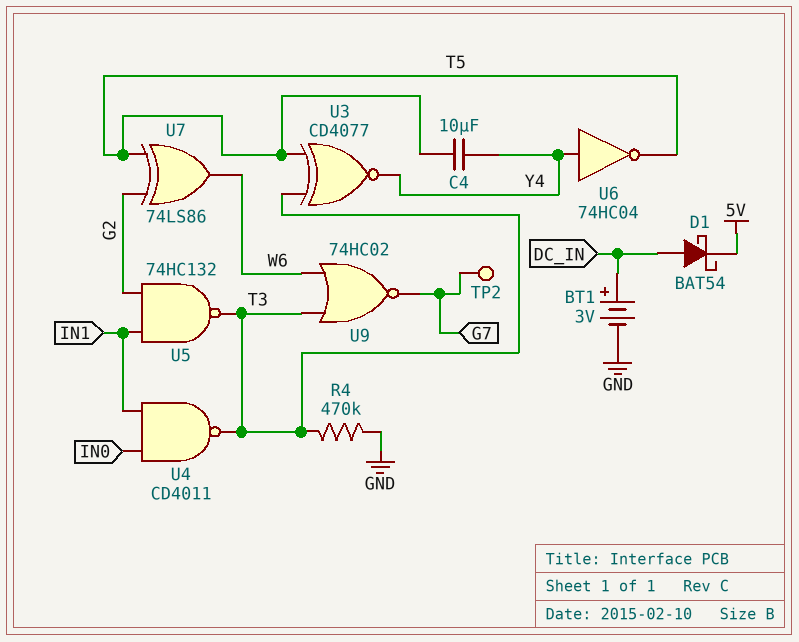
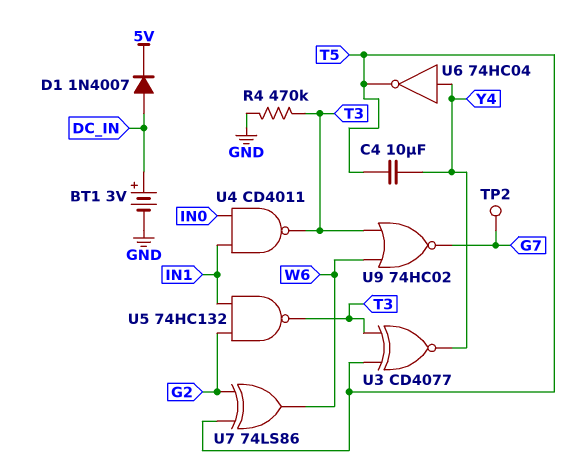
D1: schottky BAT54 (A DC_IN, K 5V) -> diode 1N4007 (A DC_IN, K 5V)

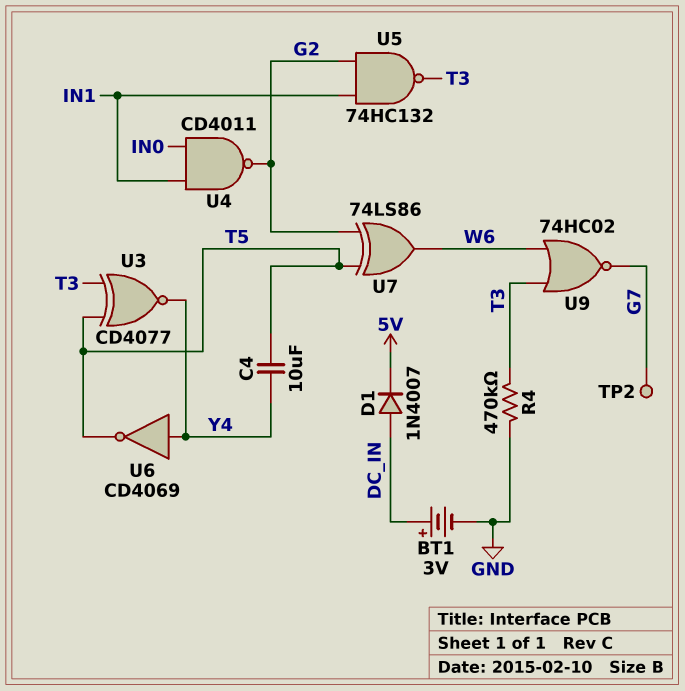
U4: NAND CD4011 (in IN0, in IN1, out T3) -> NAND CD4011 (in IN0, in IN1, out G2)
U6: NOT 74HC04 (in Y4, out T5) -> NOT CD4069 (in Y4, out T5)

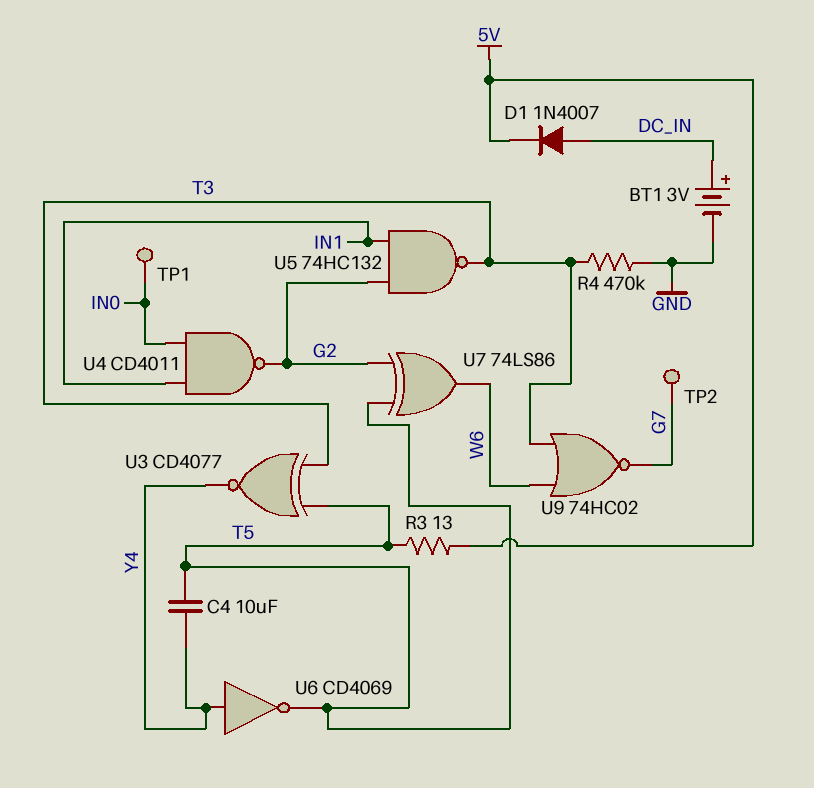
R3: none -> 13 (5V, T5)
TP1: none -> test point (IN0)

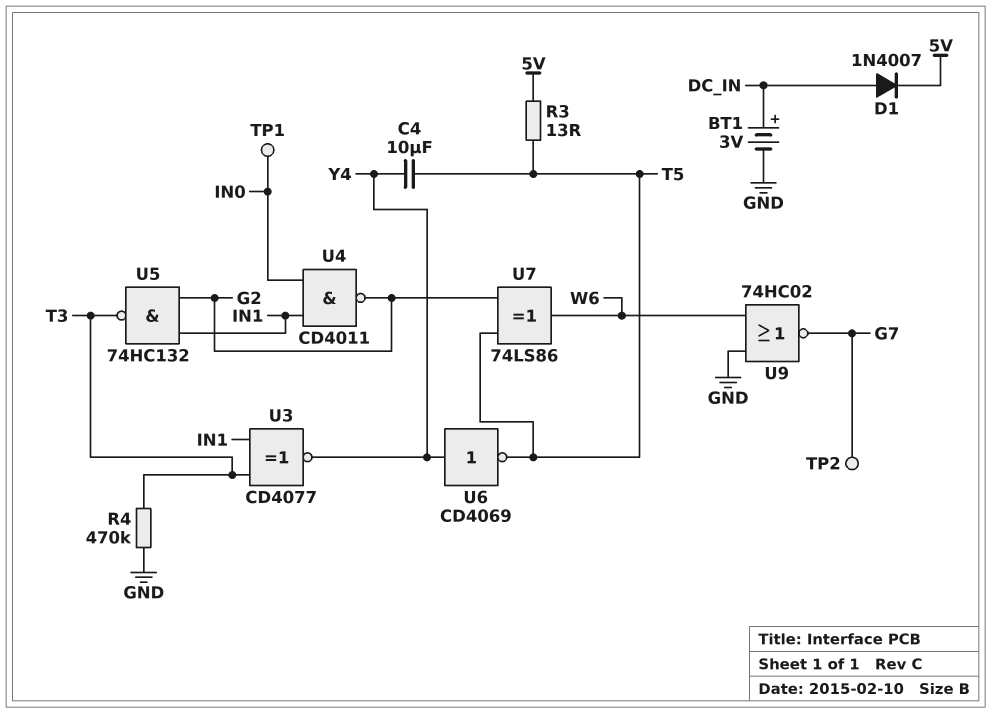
U3: XNOR CD4077 (in T3, in T5, out Y4) -> XNOR CD4077 (in IN1, in T3, out Y4)
U9: NOR 74HC02 (in T3, in W6, out G7) -> NOR 74HC02 (in GND, in W6, out G7)

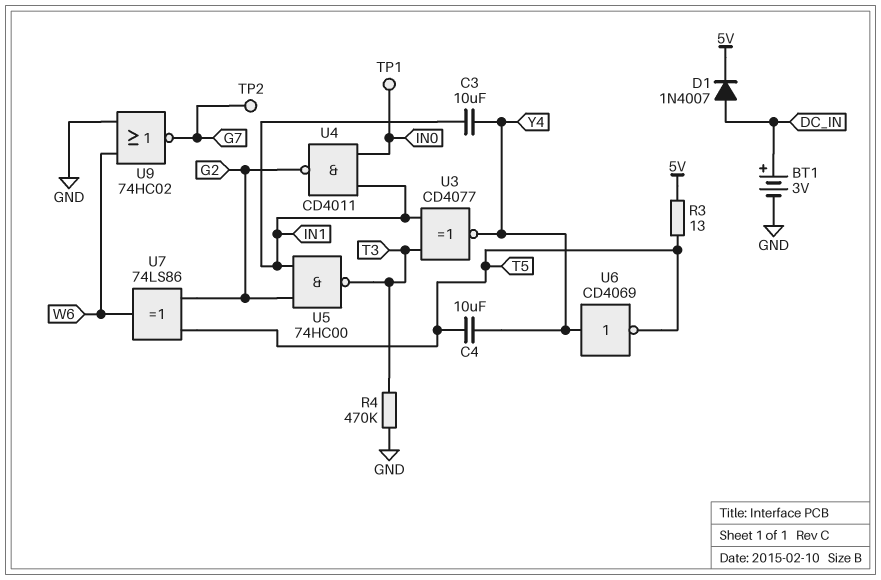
C3: none -> 10uF (IN1, Y4)
U5: NAND 74HC132 (in G2, in IN1, out T3) -> NAND 74HC00 (in G2, in IN1, out T3)

